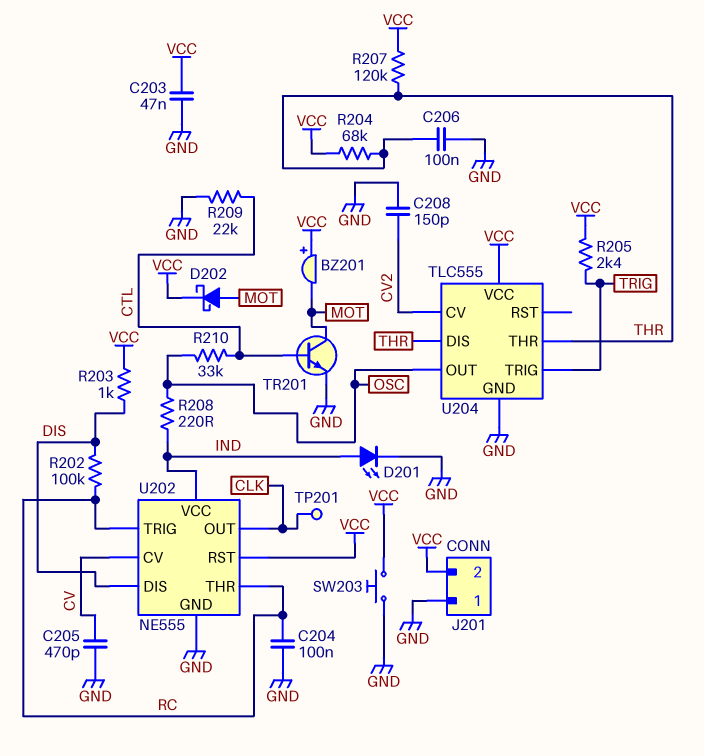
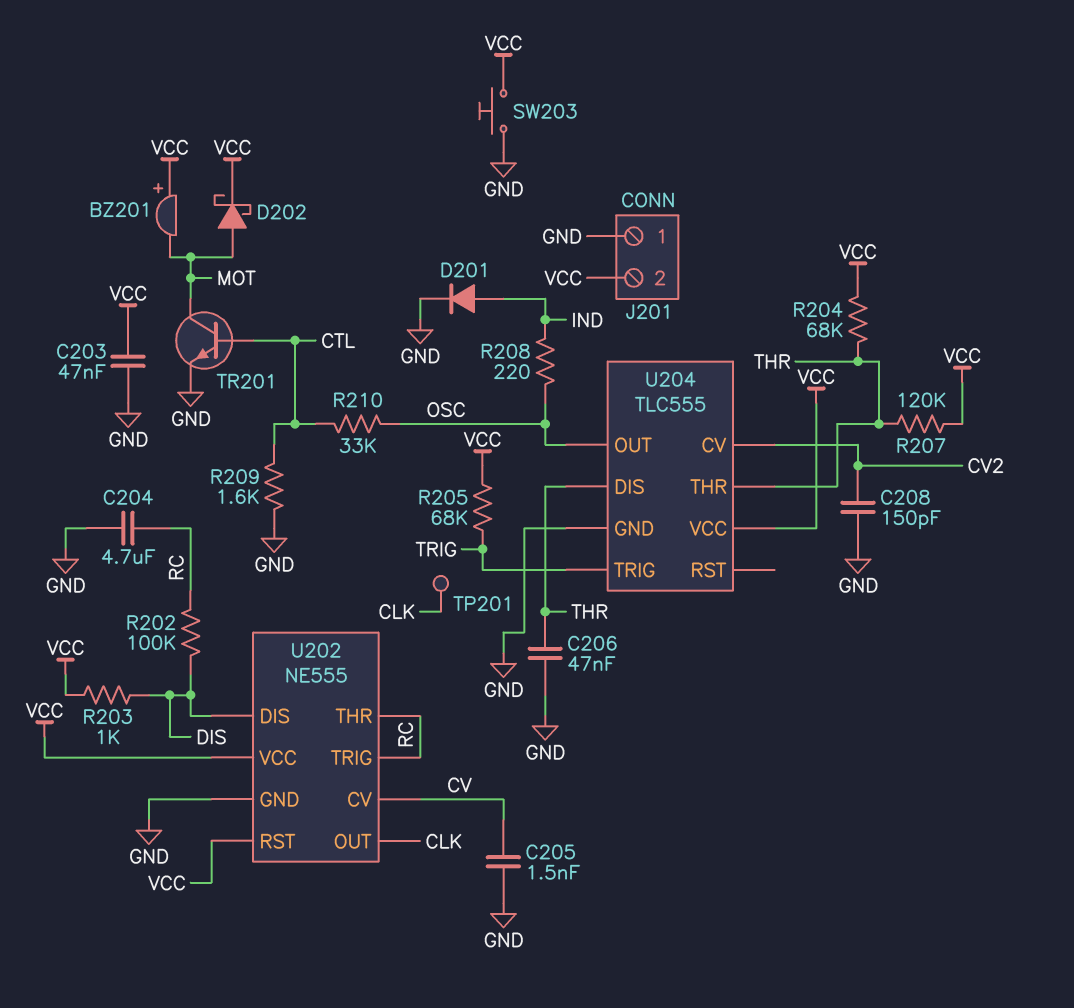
C204: 100nF (GND, RC) -> 4.7uF (GND, RC)
C205: 470pF (CV, GND) -> 1.5nF (CV, GND)
C206: 100nF (GND, THR) -> 47nF (GND, THR)
D201: LED (A IND, K GND) -> diode (A IND, K GND)
R205: 2.4k (TRIG, VCC) -> 68k (TRIG, VCC)
R209: 22k (CTL, GND) -> 1.6k (CTL, GND)
U202 pin VCC: IND -> VCC

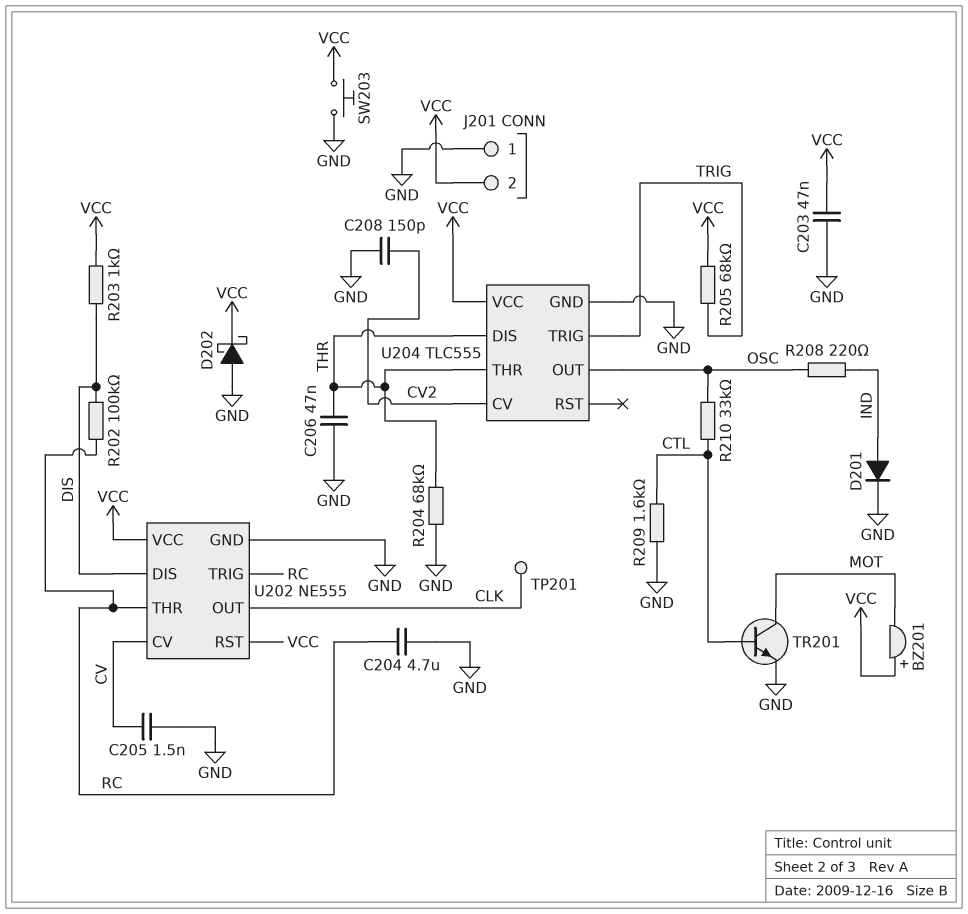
D202: schottky (A MOT, K VCC) -> schottky (A GND, K VCC)
R204: 68k (THR, VCC) -> 68k (GND, THR)
R207: 120k (THR, VCC) -> none

